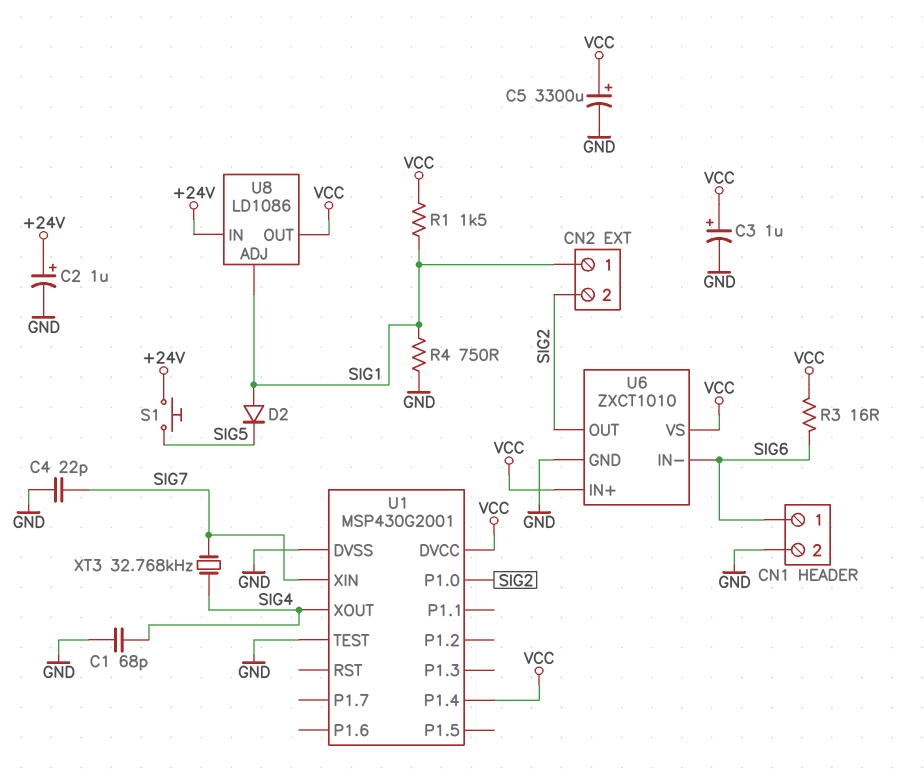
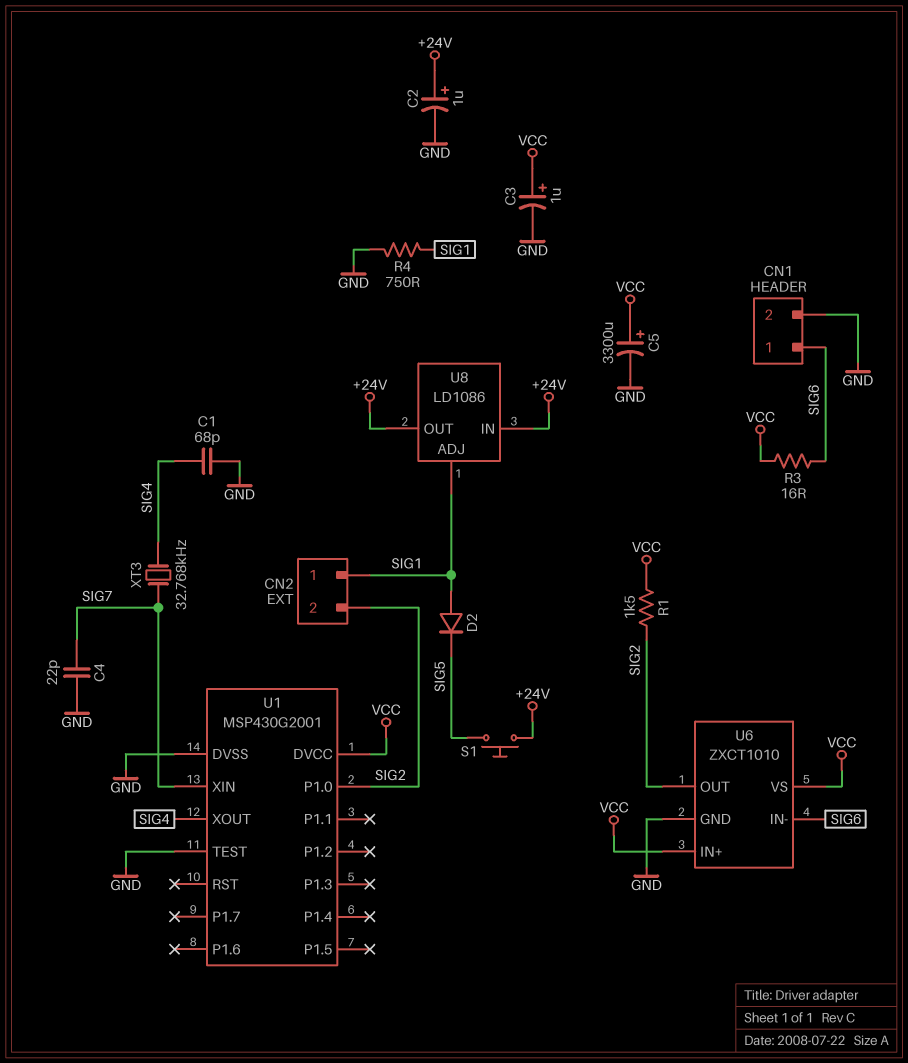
R1: 1.5k (SIG1, VCC) -> 1.5k (SIG2, VCC)
U1 pin P1.4: VCC -> none
U8 pin OUT: VCC -> +24V

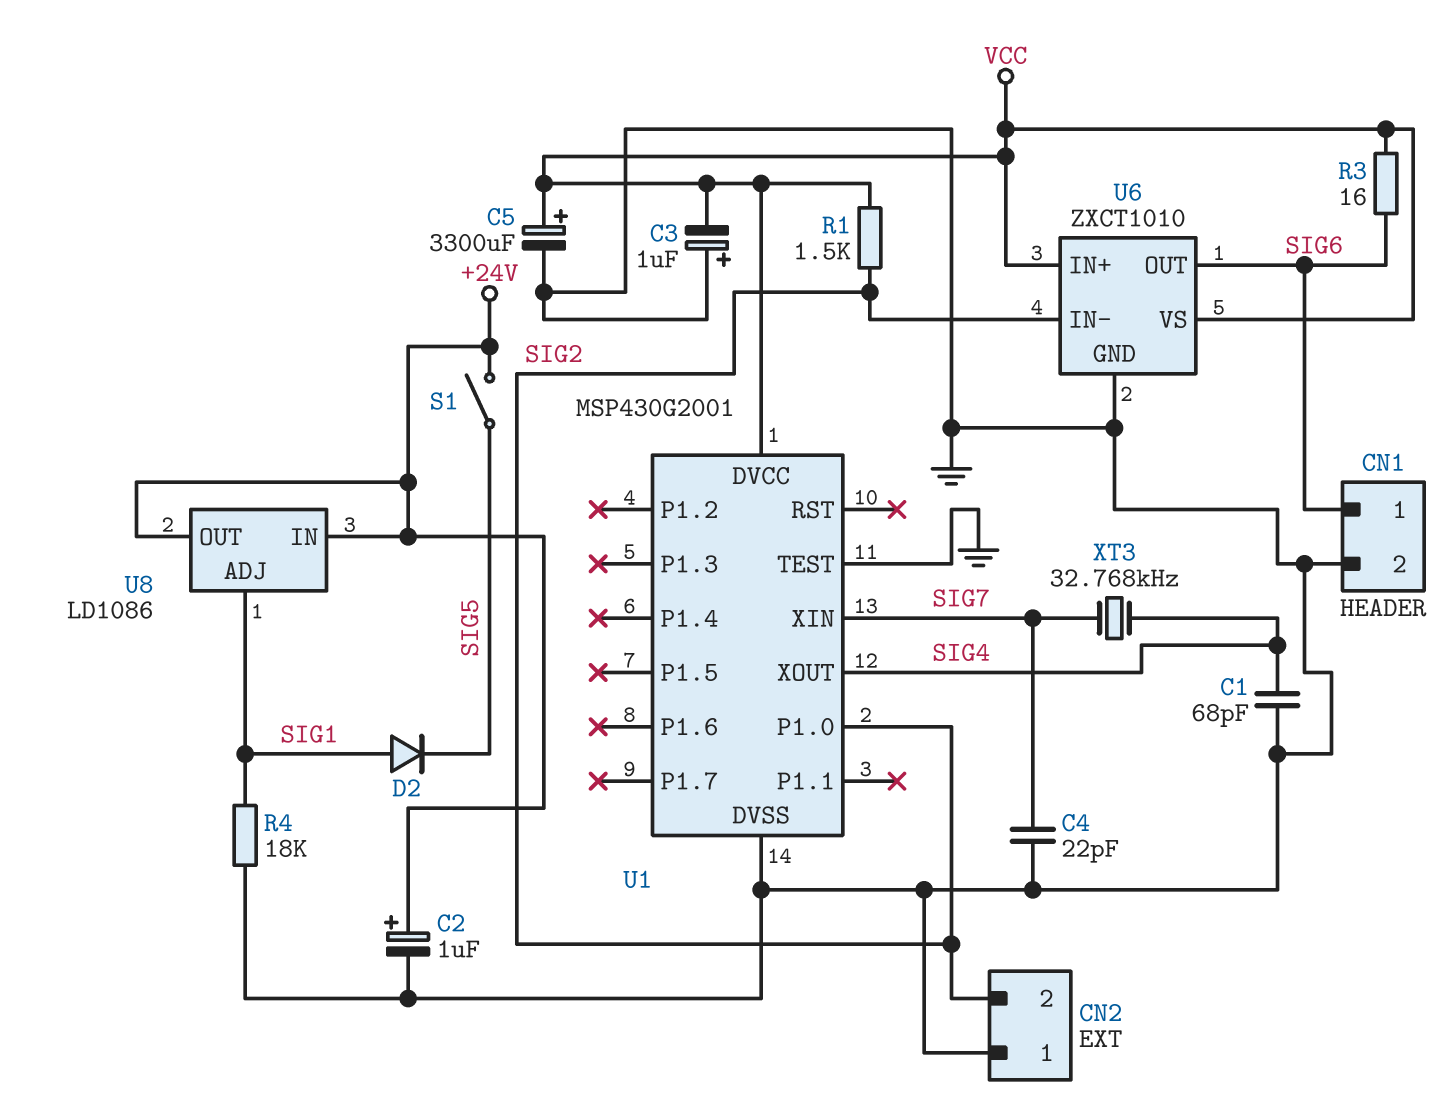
C3: 1uF (plus VCC, minus GND) -> 1uF (plus GND, minus VCC)
CN2 pin 1: SIG1 -> GND
R4: 750 (GND, SIG1) -> 18k (GND, SIG1)
S1: button (+24V, SIG5) -> switch (+24V, SIG5)
U6 pin IN-: SIG6 -> SIG2
U6 pin OUT: SIG2 -> SIG6

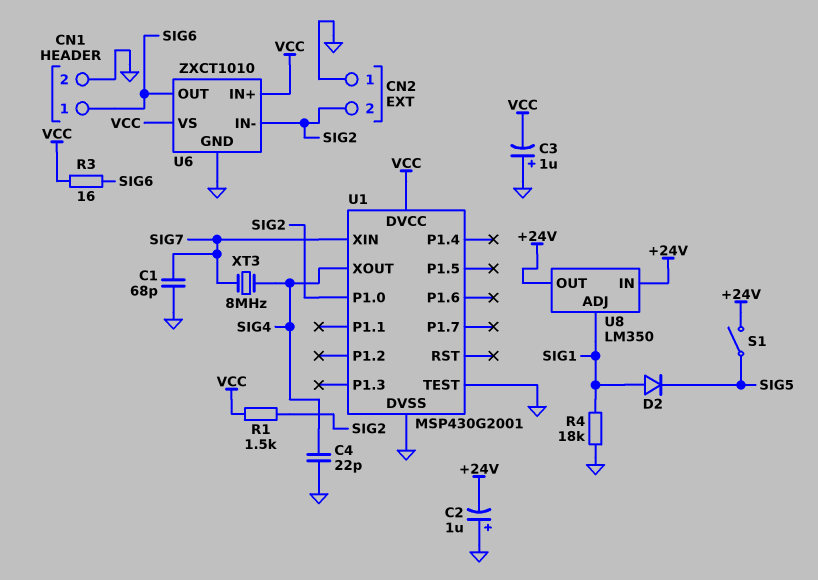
C1: 68pF (GND, SIG4) -> 68pF (GND, SIG7)
C2: 1uF (plus +24V, minus GND) -> 1uF (plus GND, minus +24V)
C4: 22pF (GND, SIG7) -> 22pF (GND, SIG4)
C5: 3300uF (plus VCC, minus GND) -> none
U8: LD1086 -> LM350
XT3: 32.768kHz (SIG4, SIG7) -> 8MHz (SIG4, SIG7)

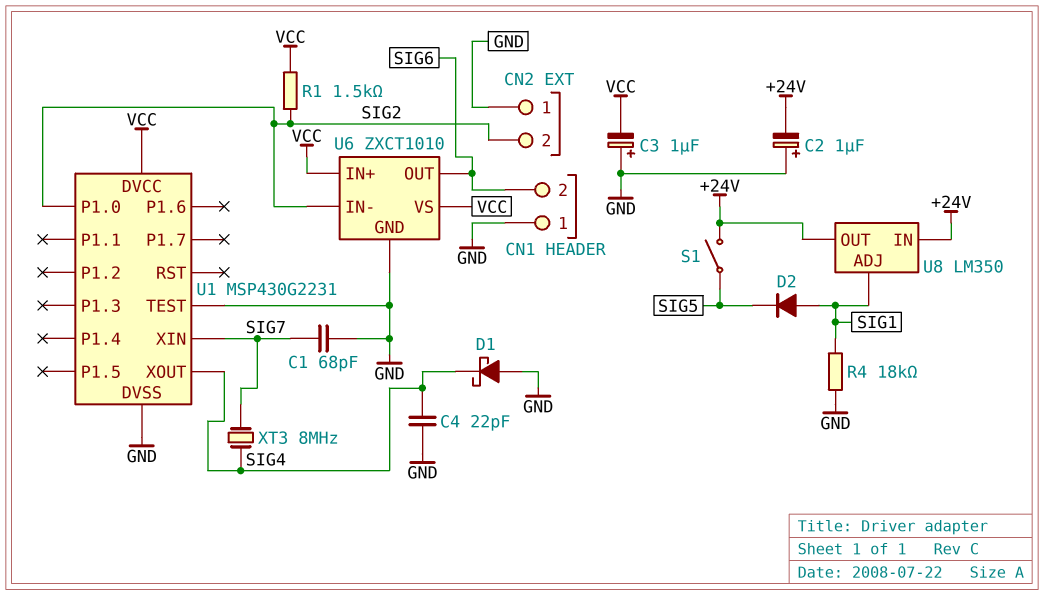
CN1 pin 1: SIG6 -> GND
CN1 pin 2: GND -> SIG6
D1: none -> schottky (A GND, K SIG4)
R3: 16 (SIG6, VCC) -> none
U1: MSP430G2001 -> MSP430G2231

